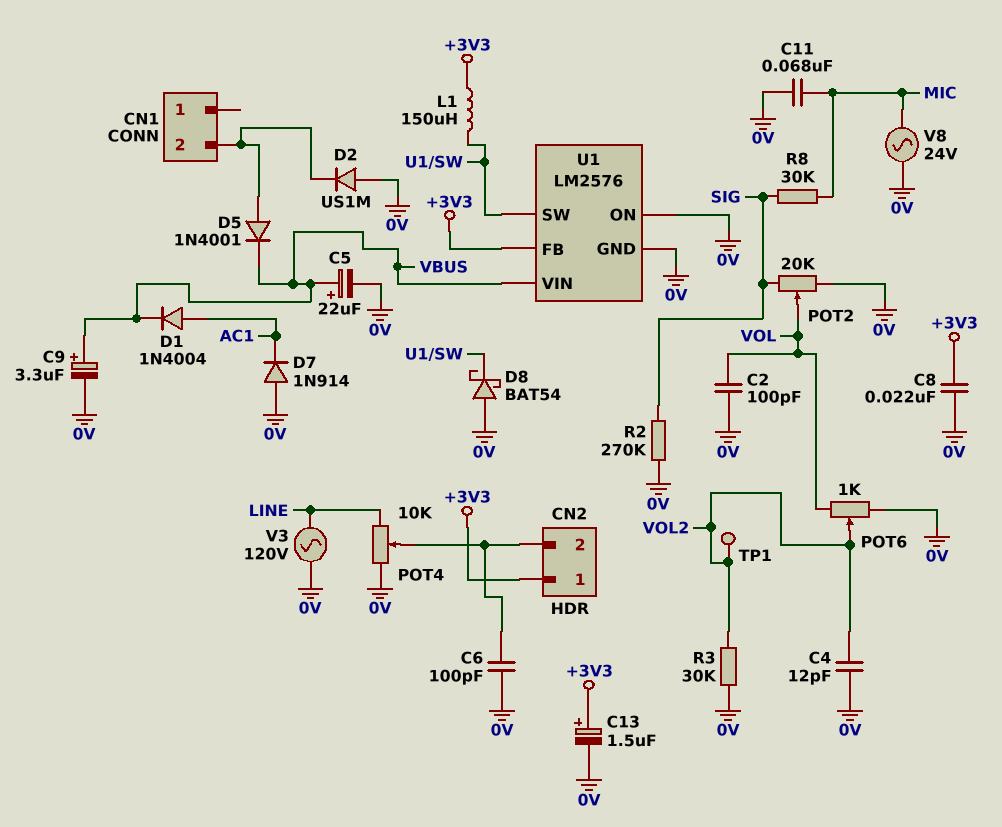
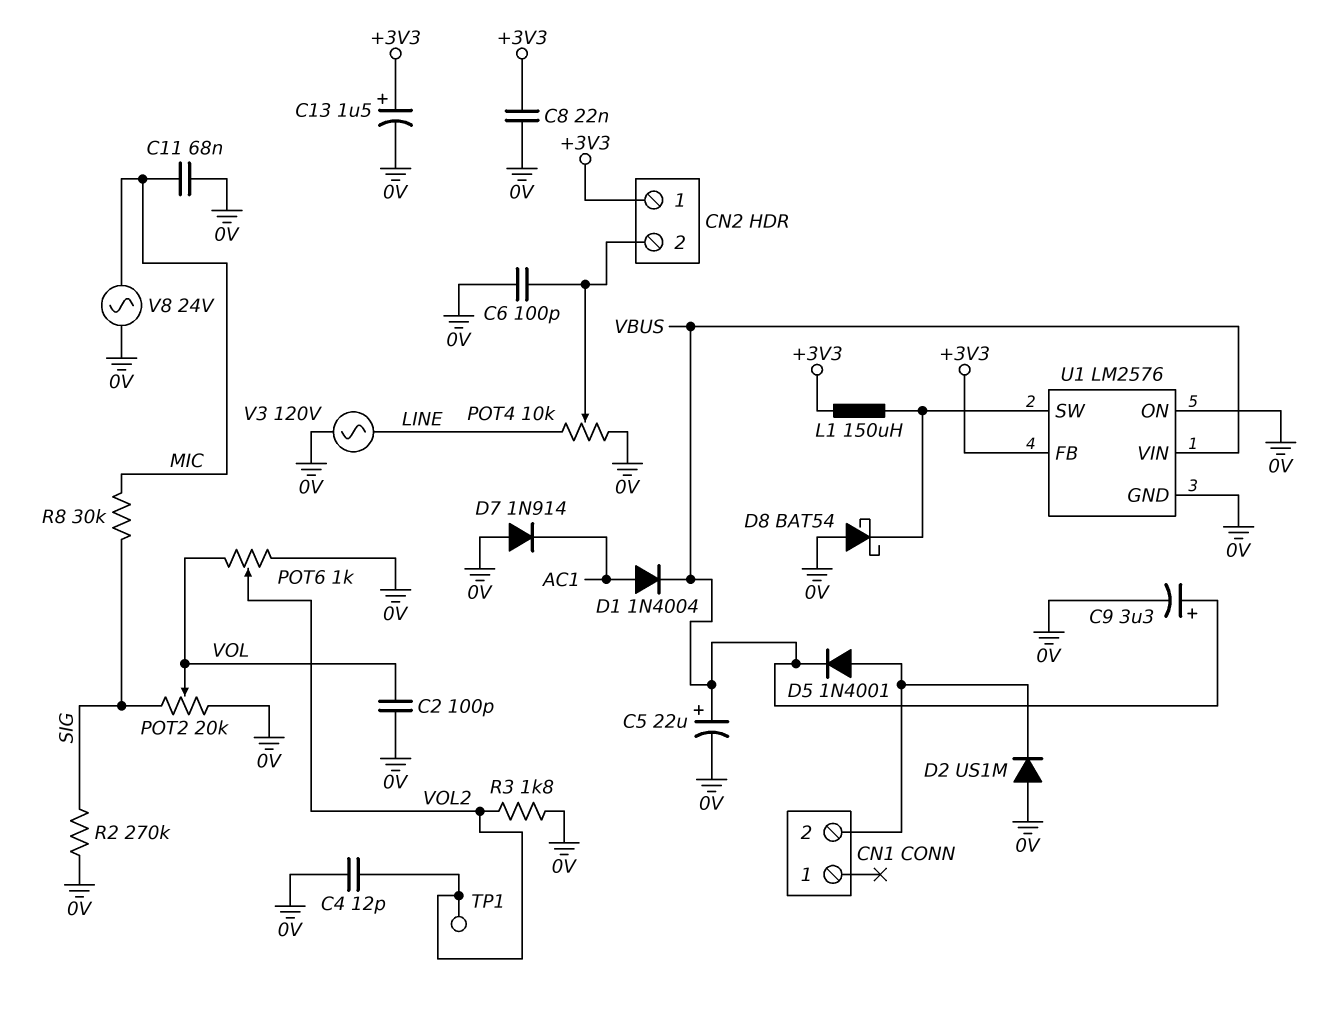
R3: 30k (0V, VOL2) -> 1.8k (0V, VOL2)

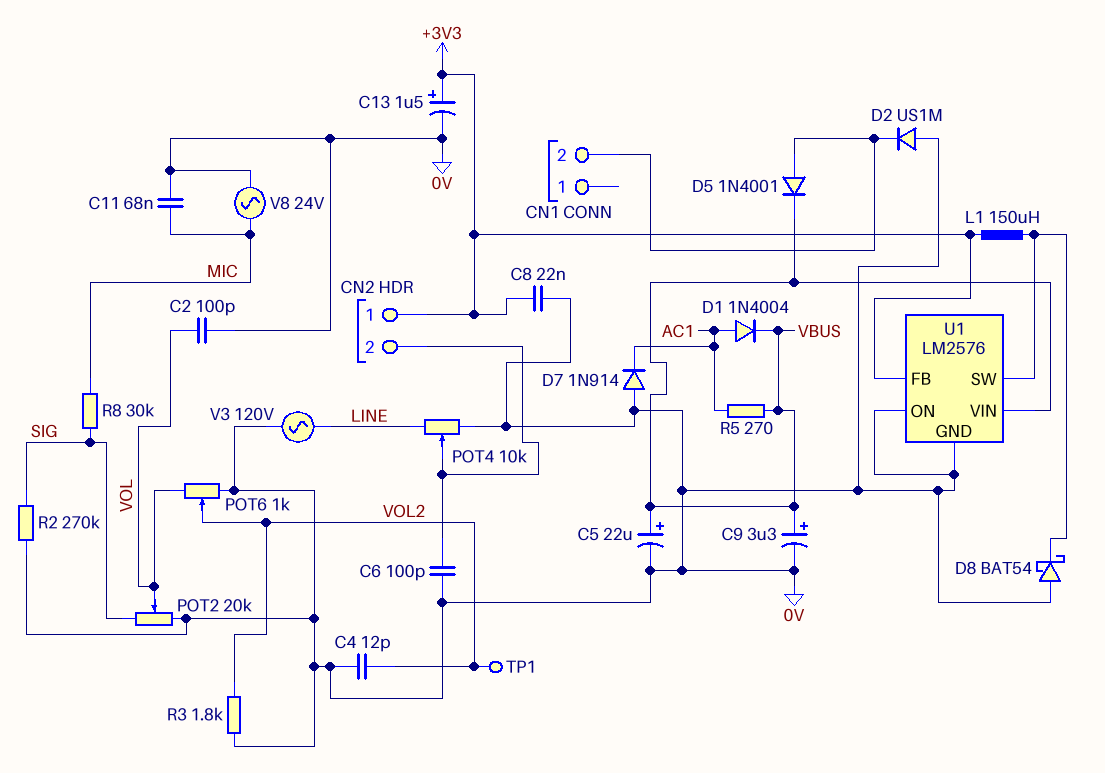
R5: none -> 270 (AC1, VBUS)

